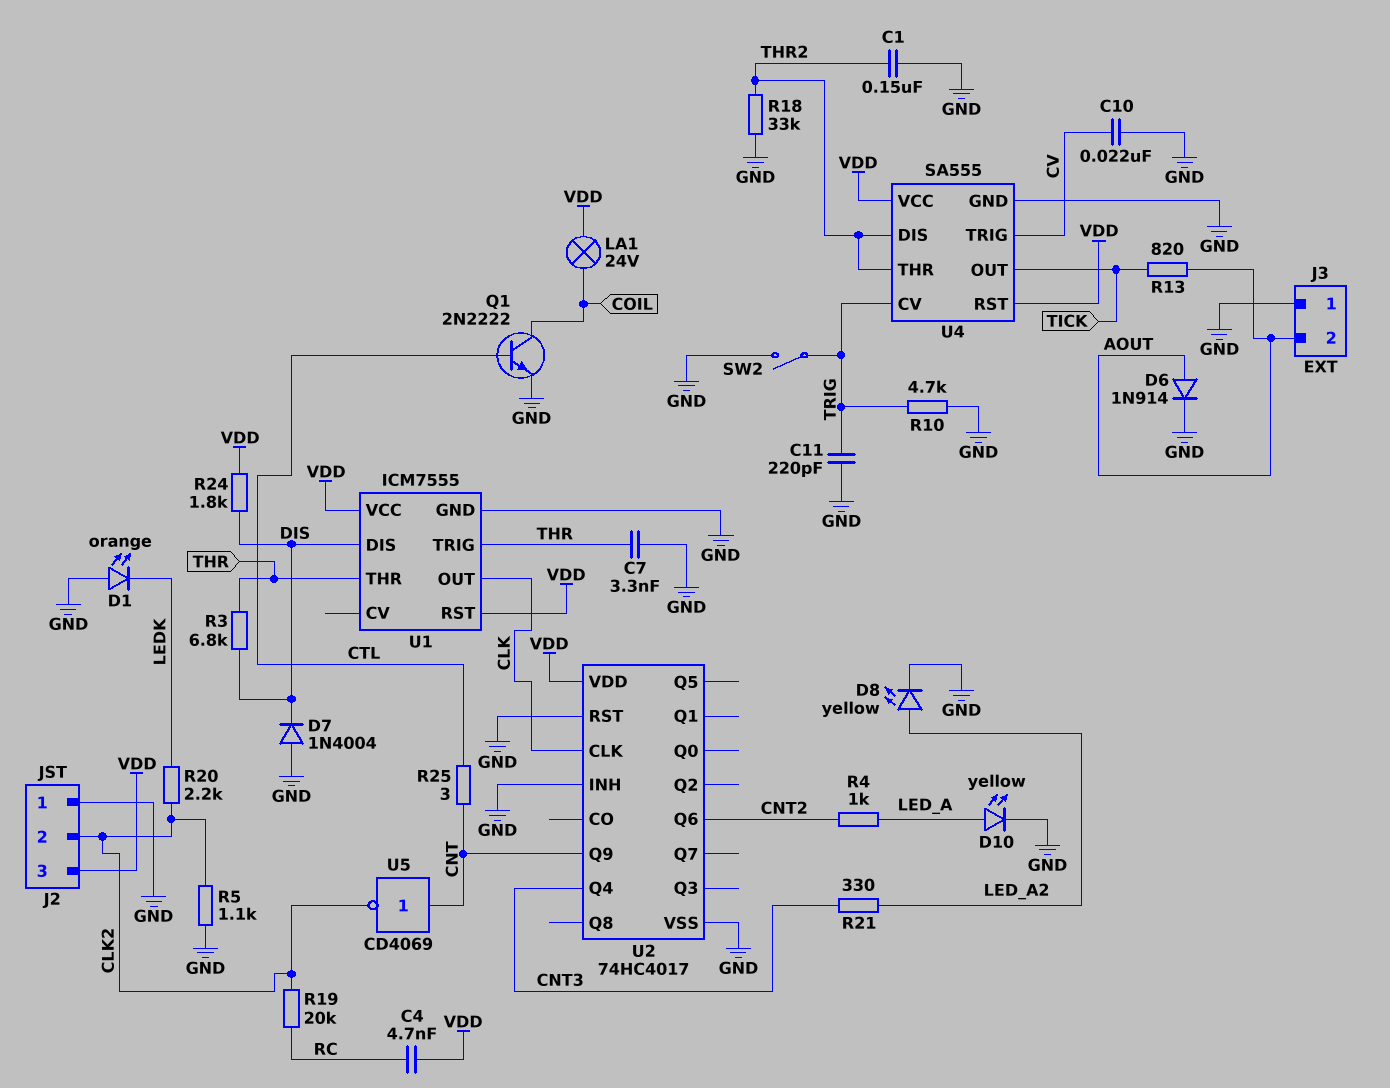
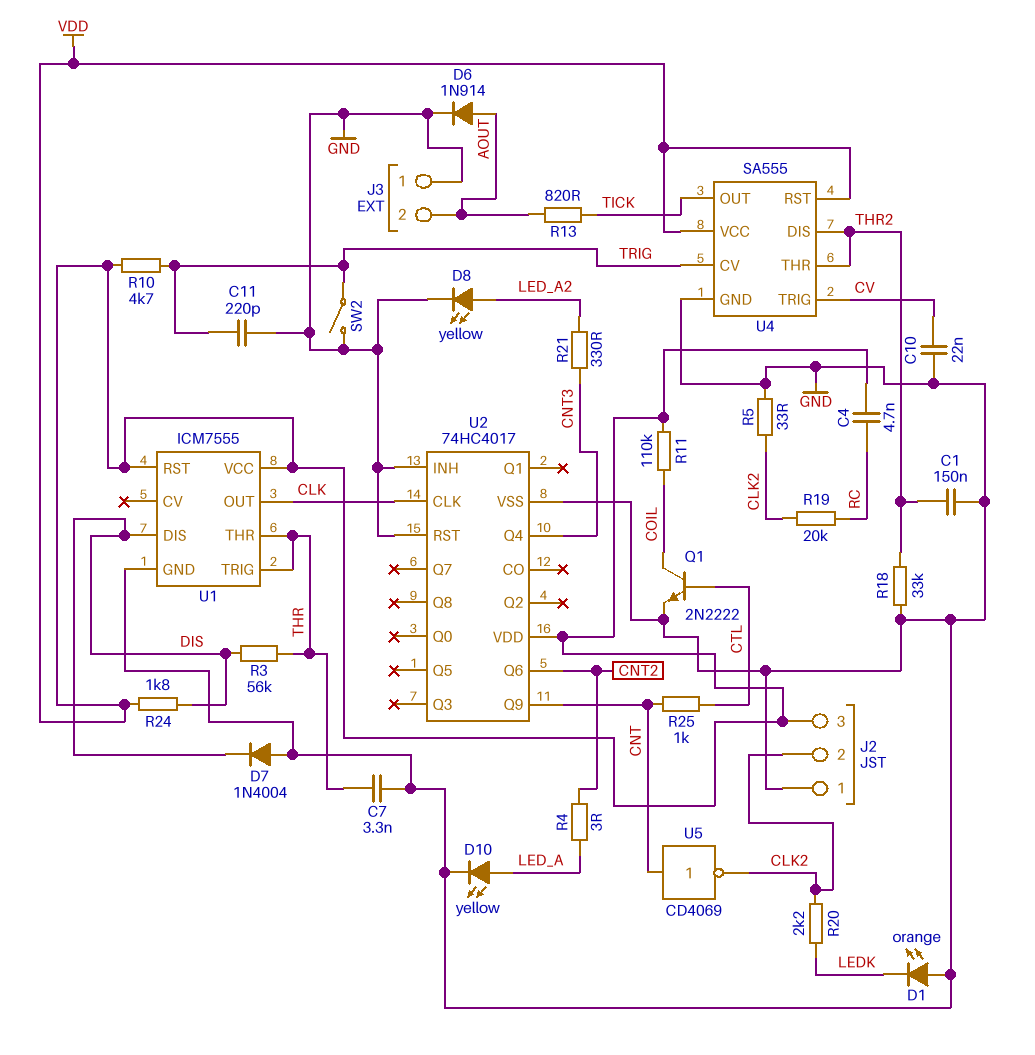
LA1: lamp 24V (COIL, VDD) -> none
R3: 6.8k (DIS, THR) -> 56k (DIS, THR)
R4: 1k (CNT2, LED_A) -> 3 (CNT2, LED_A)
R5: 1.1k (CLK2, GND) -> 33 (CLK2, GND)
R10: 4.7k (GND, TRIG) -> 4.7k (TRIG, VDD)
R11: none -> 110k (COIL, VDD)
R25: 3 (CNT, CTL) -> 1k (CNT, CTL)

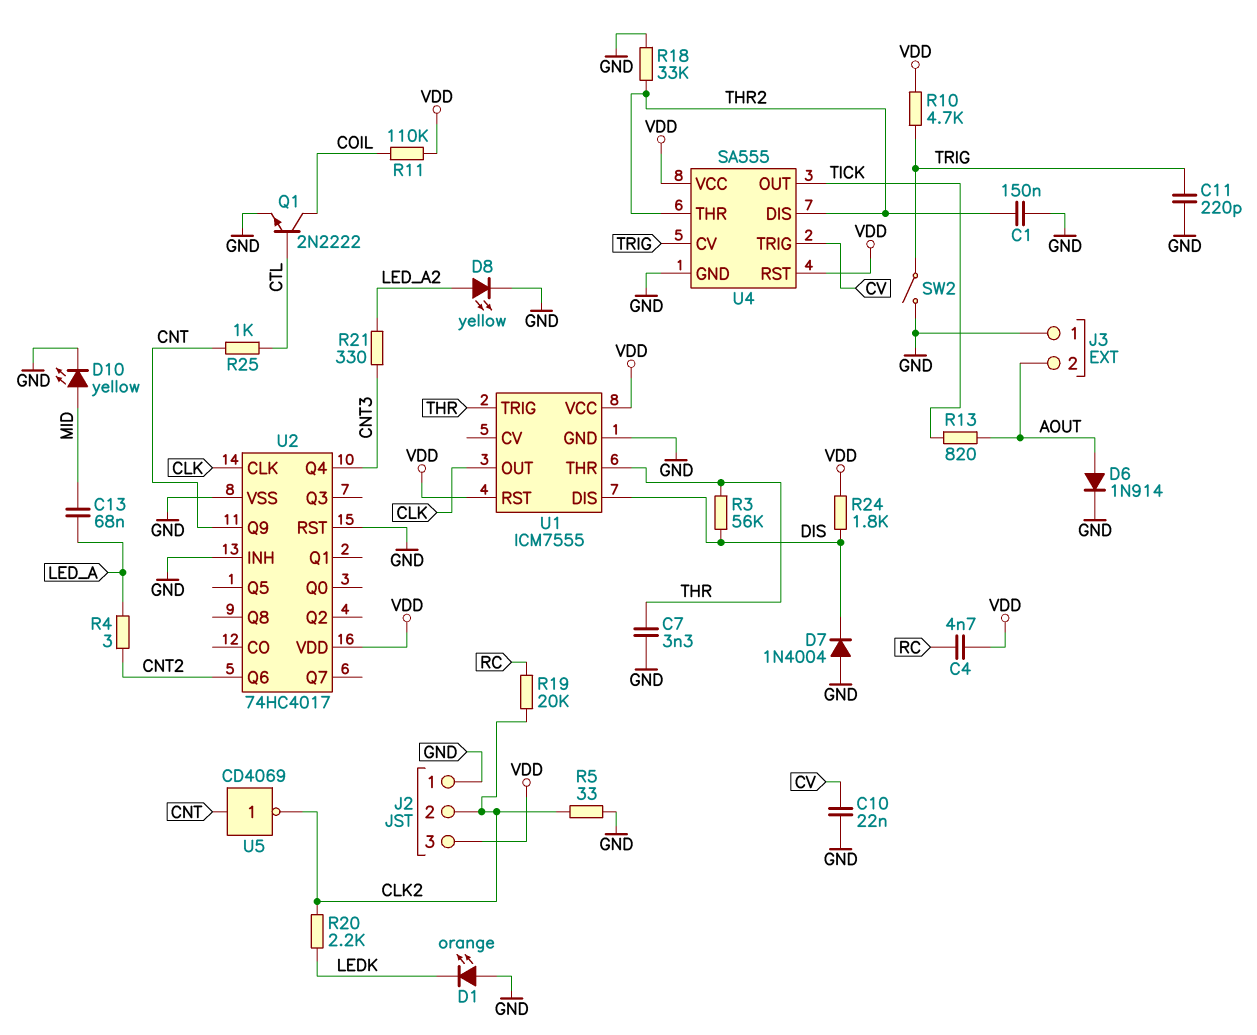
C13: none -> 68nF (LED_A, MID)
D10: LED yellow (A LED_A, K GND) -> LED yellow (A MID, K GND)

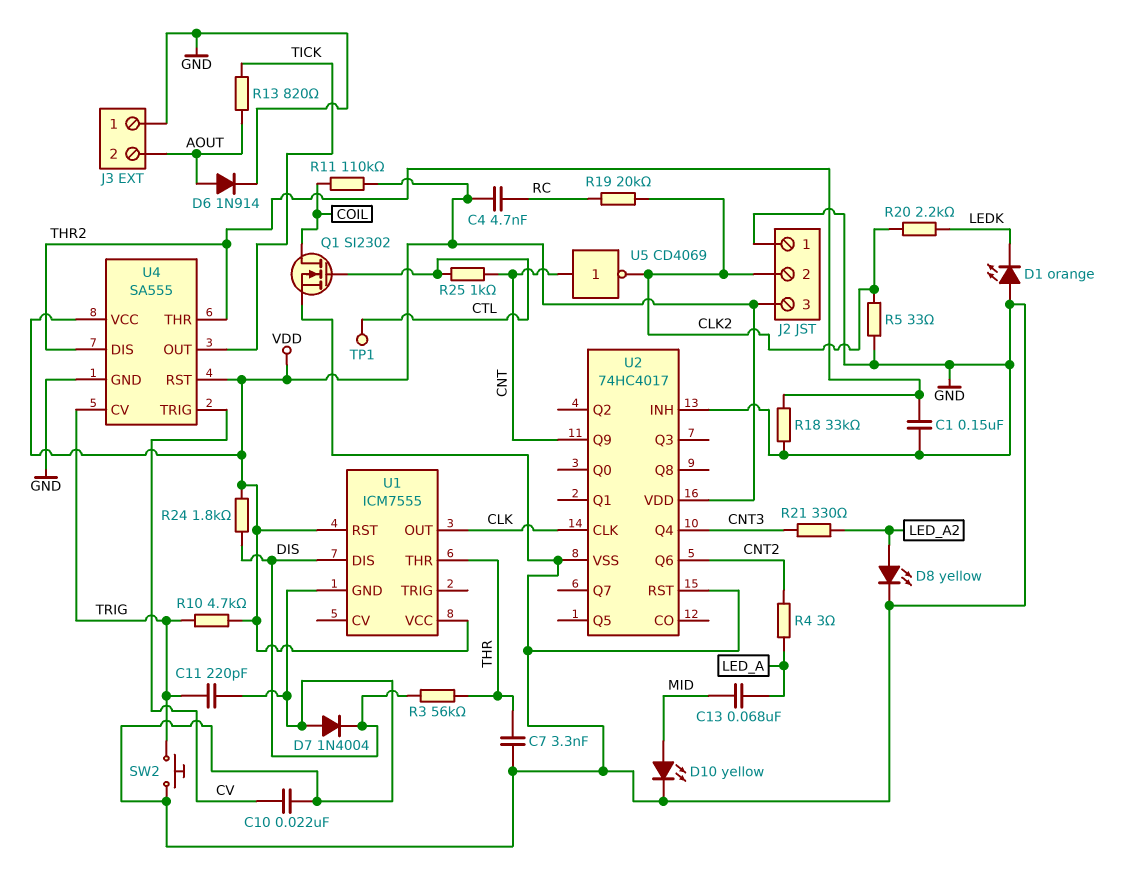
Q1: NPN 2N2222 (B CTL, C COIL, E GND) -> NMOS SI2302 (G CTL, D COIL, S GND)
SW2: switch (GND, TRIG) -> button (GND, TRIG)
TP1: none -> test point (CTL)
U1 pin TRIG: THR -> none

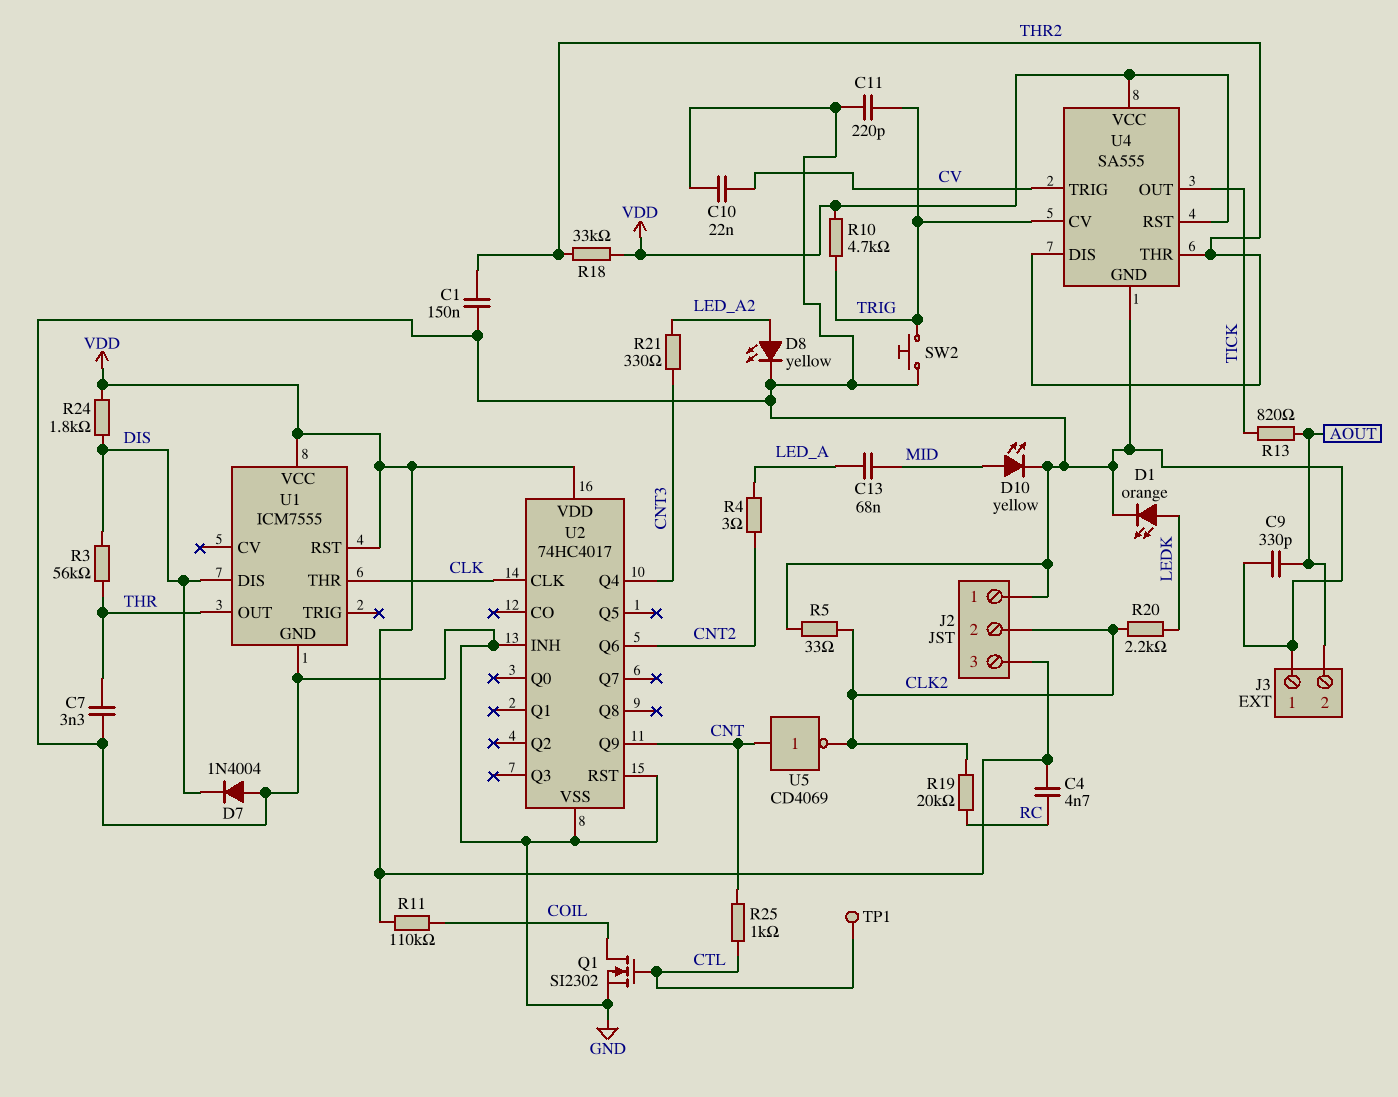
C9: none -> 330pF (AOUT, GND)
D1: LED orange (A GND, K LEDK) -> LED orange (A LEDK, K GND)
D6: diode 1N914 (A AOUT, K GND) -> none
R18: 33k (GND, THR2) -> 33k (THR2, VDD)
U1 pin OUT: CLK -> THR
U1 pin THR: THR -> CLK

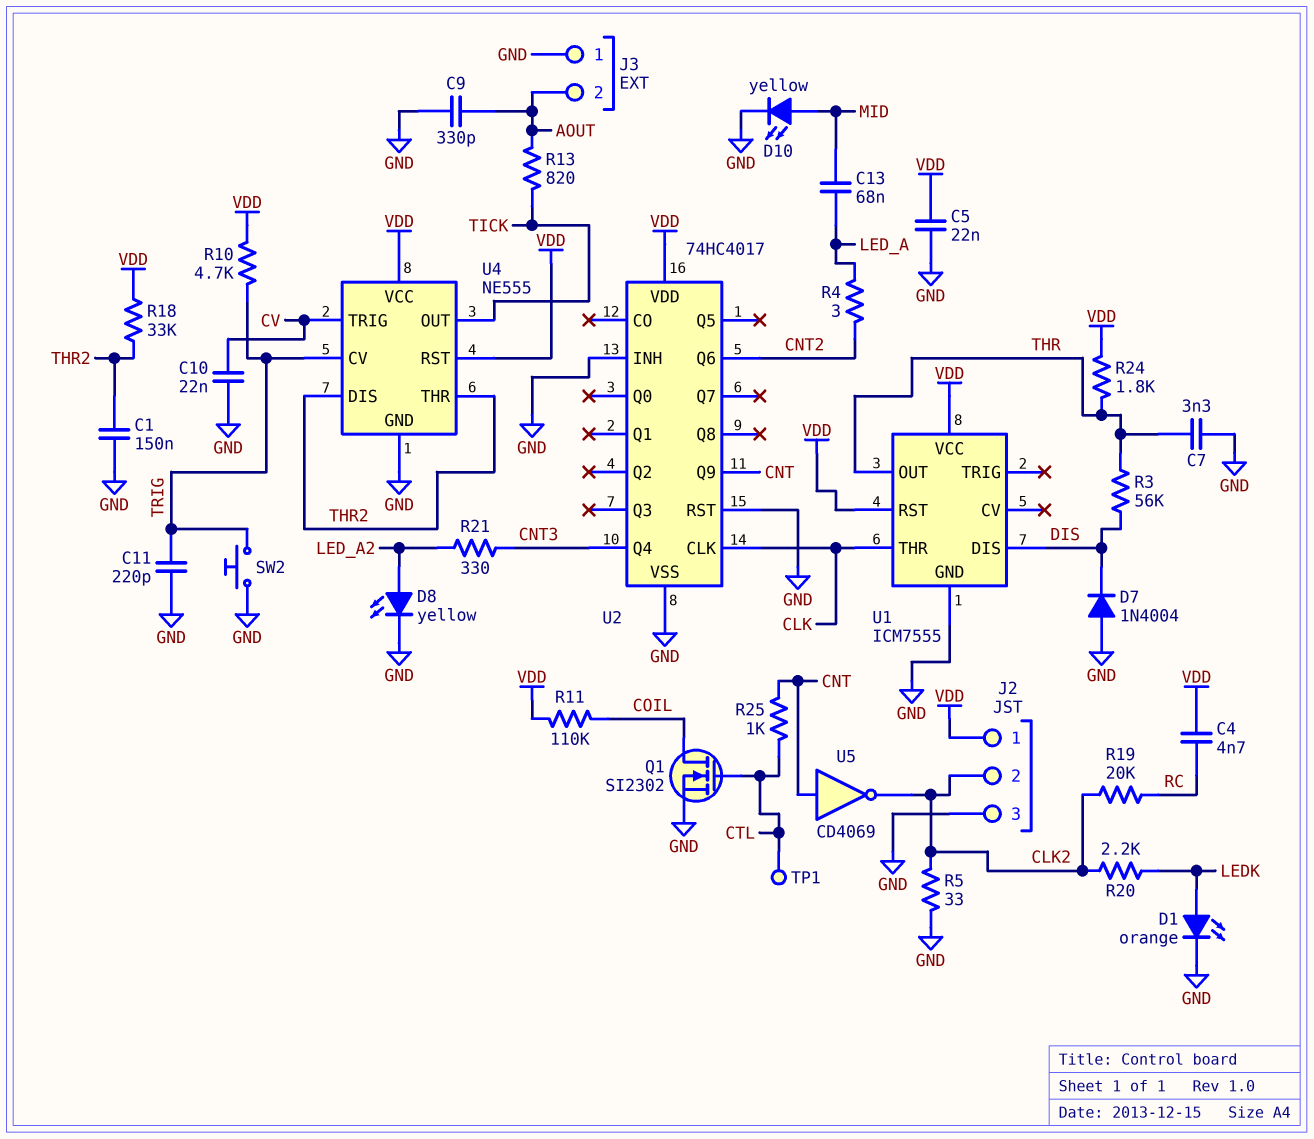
C5: none -> 22nF (GND, VDD)
J2 pin 1: GND -> VDD
J2 pin 3: VDD -> GND
R24: 1.8k (DIS, VDD) -> 1.8k (THR, VDD)
U4: SA555 -> NE555

